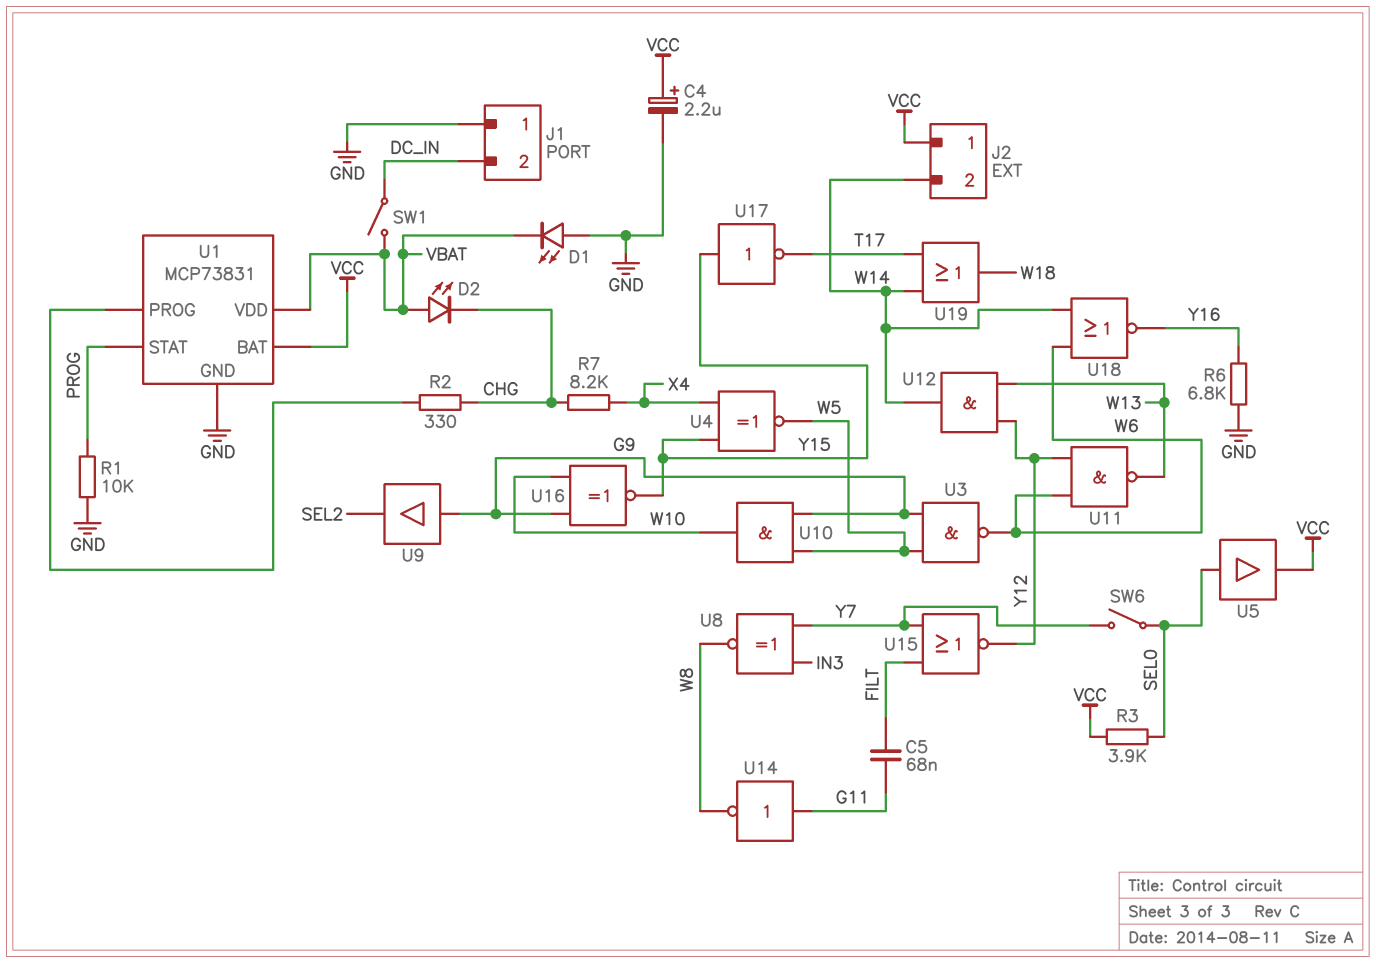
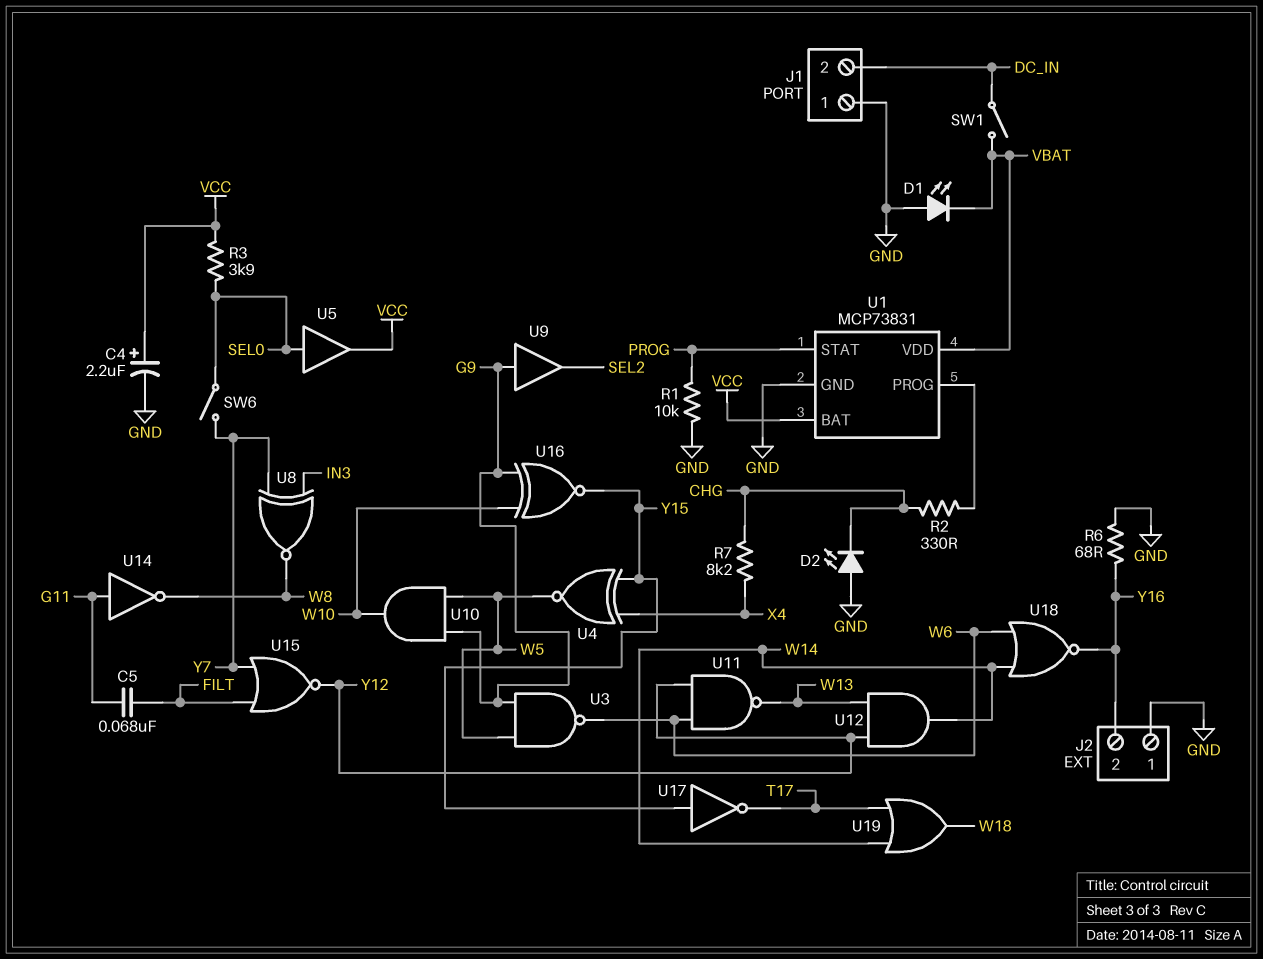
D2: LED (A VBAT, K CHG) -> LED (A GND, K CHG)
J2 pin 1: VCC -> GND
J2 pin 2: W14 -> Y16
R6: 6.8k (GND, Y16) -> 68 (GND, Y16)

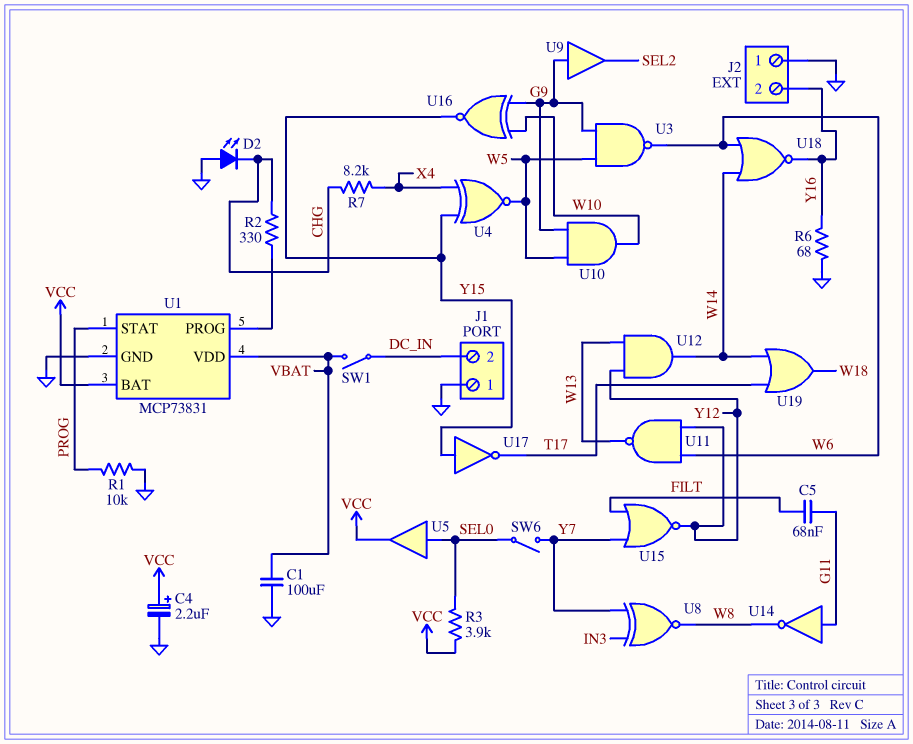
C1: none -> 100uF (GND, VBAT)
D1: LED (A GND, K VBAT) -> none

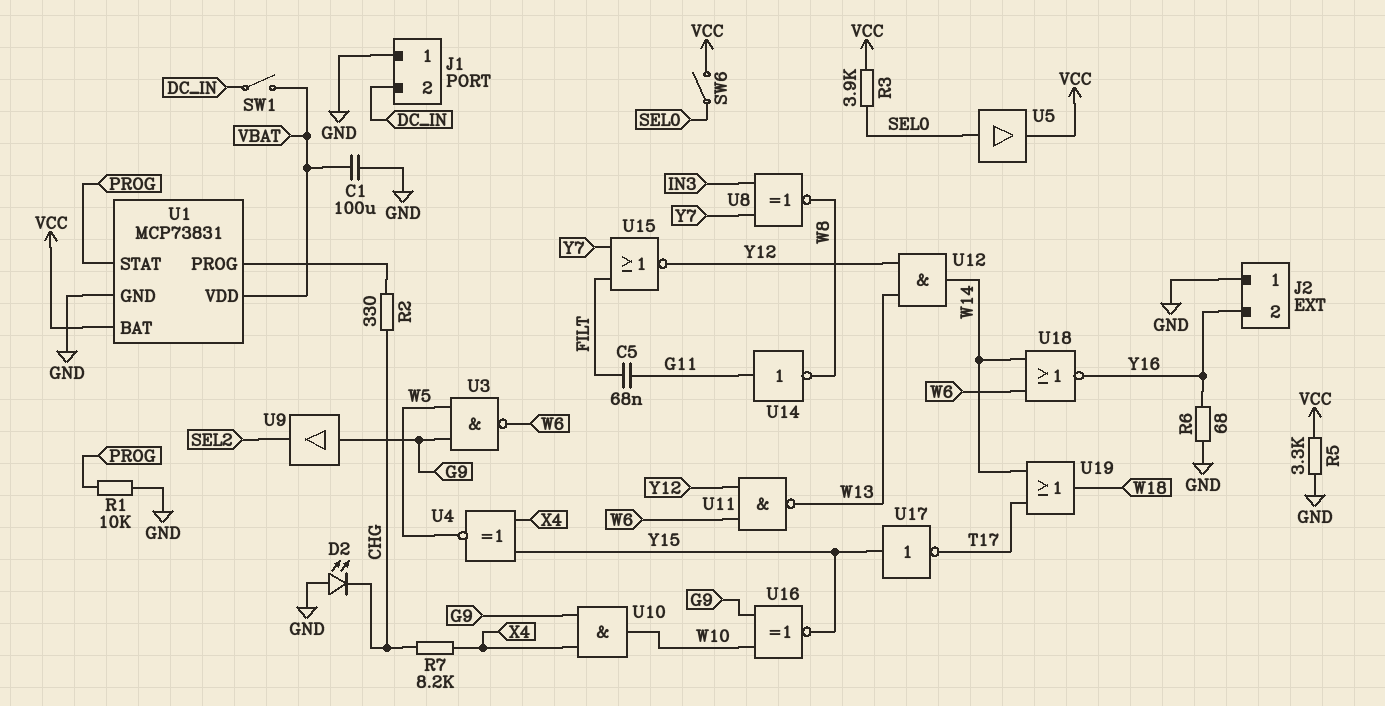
C4: 2.2uF (plus VCC, minus GND) -> none
R5: none -> 3.3k (GND, VCC)
SW6: switch (SEL0, Y7) -> switch (SEL0, VCC)
U10: AND (in G9, in W5, out W10) -> AND (in G9, in X4, out W10)

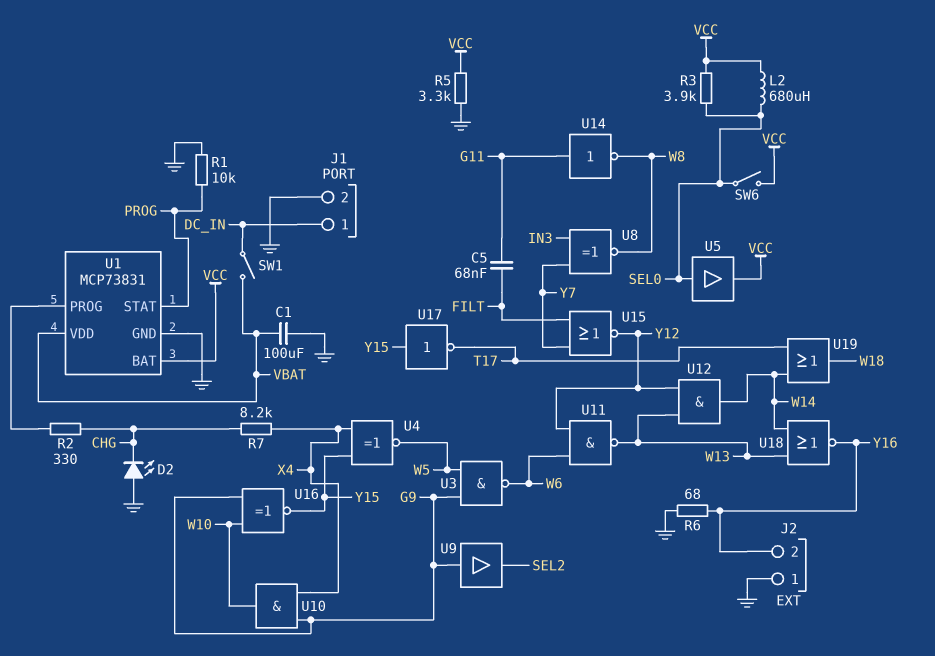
J1 pin 1: GND -> DC_IN
J1 pin 2: DC_IN -> GND
L2: none -> 680uH (SEL0, VCC)
U18: NOR (in W6, in W14, out Y16) -> NOR (in W13, in W14, out Y16)

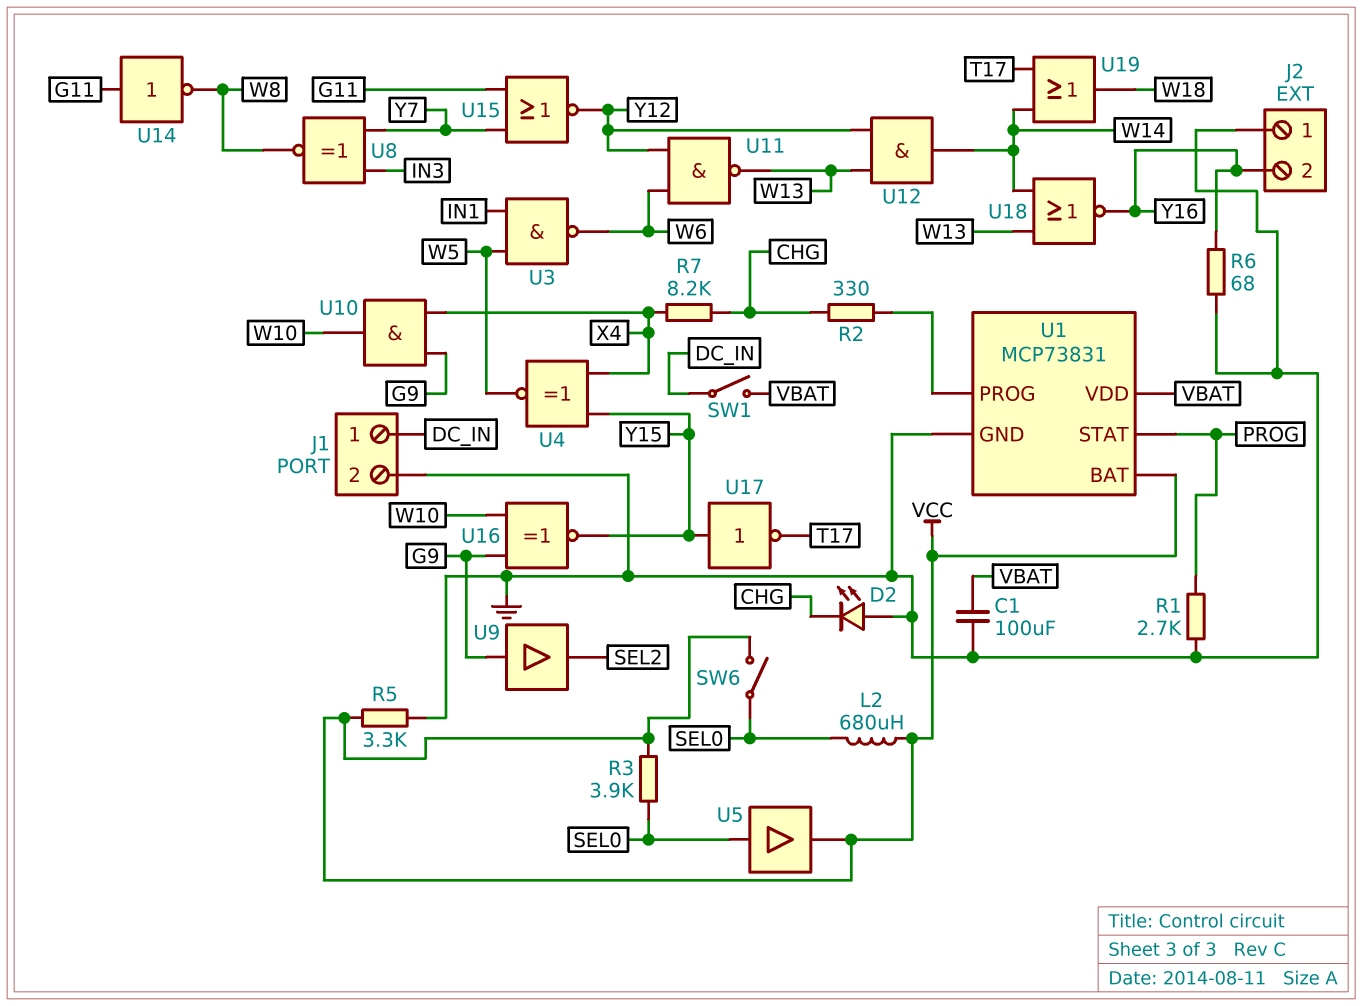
C5: 68nF (FILT, G11) -> none
R1: 10k (GND, PROG) -> 2.7k (GND, PROG)
U3: NAND (in G9, in W5, out W6) -> NAND (in IN1, in W5, out W6)
U15: NOR (in FILT, in Y7, out Y12) -> NOR (in G11, in Y7, out Y12)

